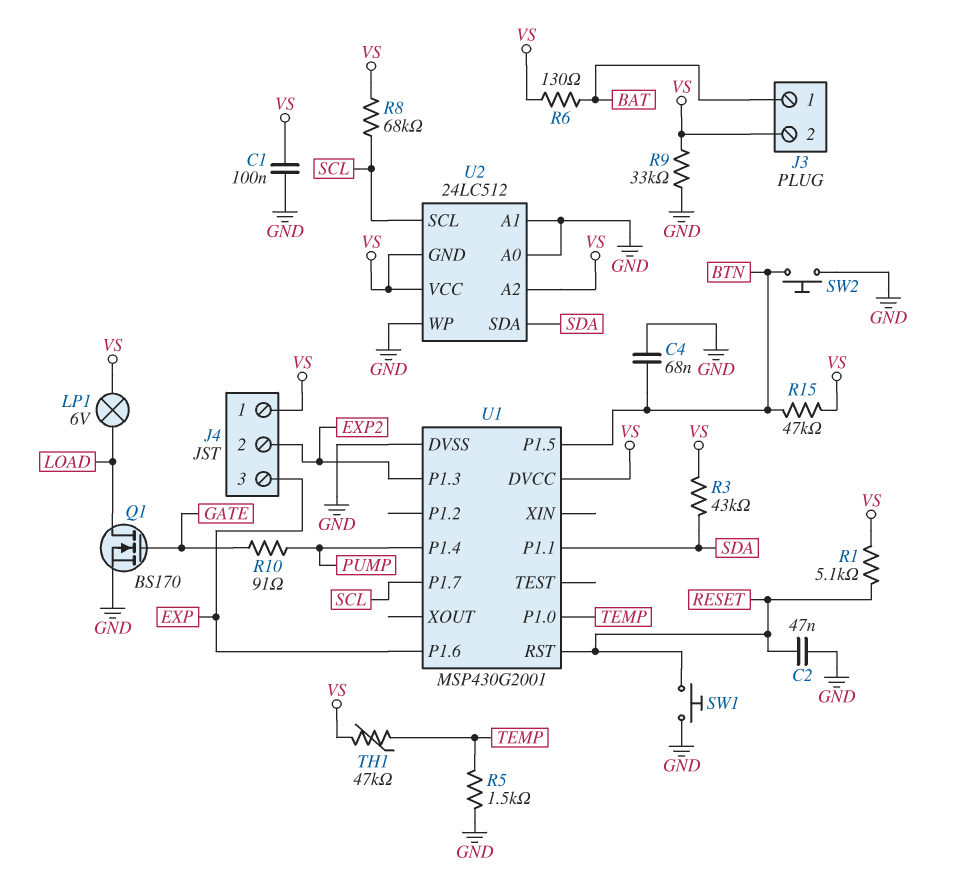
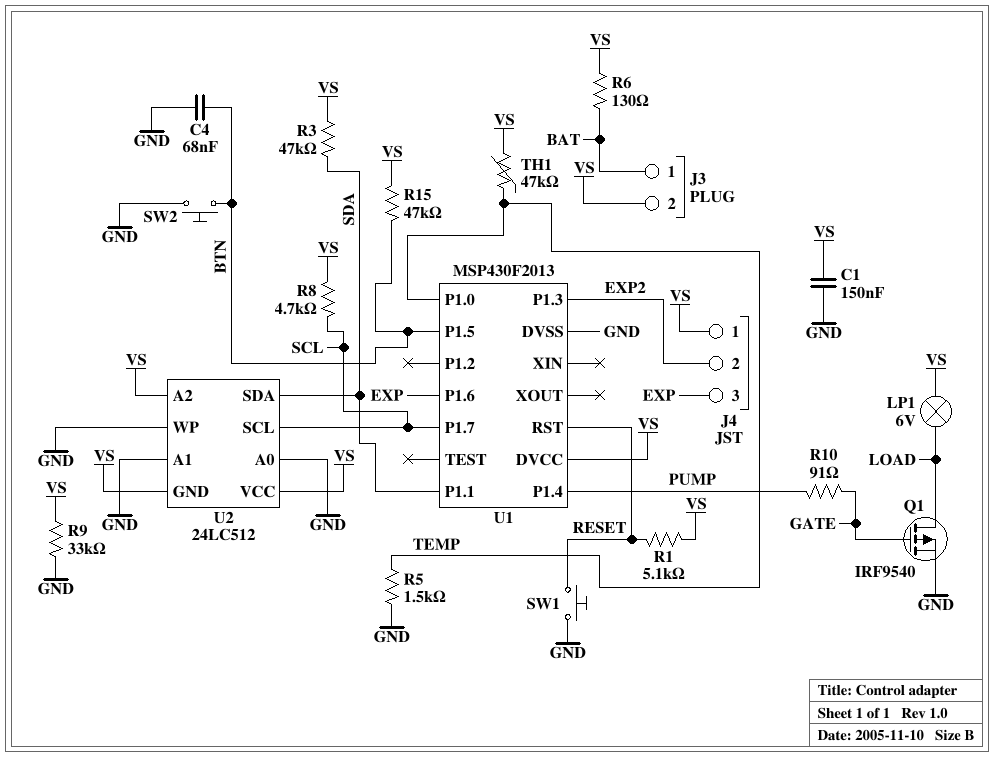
C1: 100nF (GND, VS) -> 150nF (GND, VS)
C2: 47nF (GND, RESET) -> none
Q1: NMOS BS170 (G GATE, D LOAD, S GND) -> PMOS IRF9540 (G GATE, D LOAD, S GND)
R3: 43k (SDA, VS) -> 47k (SDA, VS)
R8: 68k (SCL, VS) -> 4.7k (SCL, VS)
U1: MSP430G2001 -> MSP430F2013

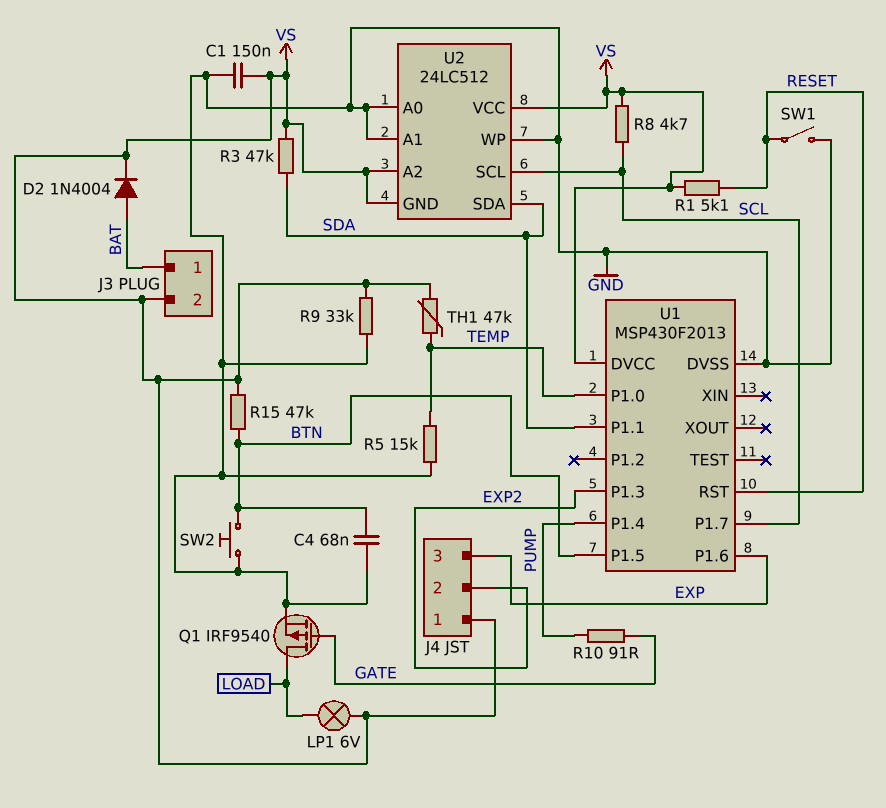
D2: none -> diode 1N4004 (A BAT, K VS)
R5: 1.5k (GND, TEMP) -> 15k (GND, TEMP)
R6: 130 (BAT, VS) -> none
SW1: button (GND, RESET) -> switch (GND, RESET)

